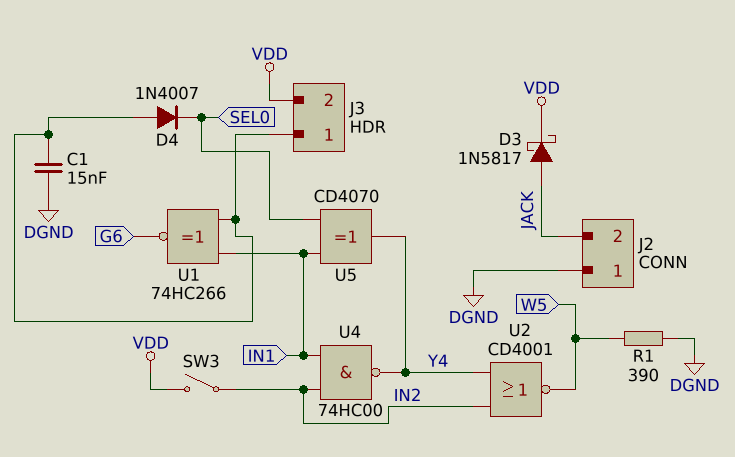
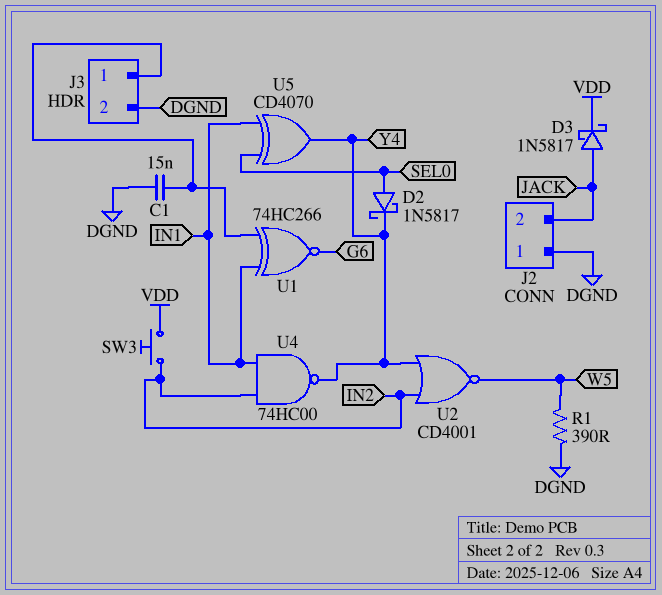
D2: none -> schottky 1N5817 (A SEL0, K Y4)
D4: diode 1N4007 (A J3/1, K SEL0) -> none
J3 pin 2: VDD -> DGND
SW3: switch (IN2, VDD) -> button (IN2, VDD)

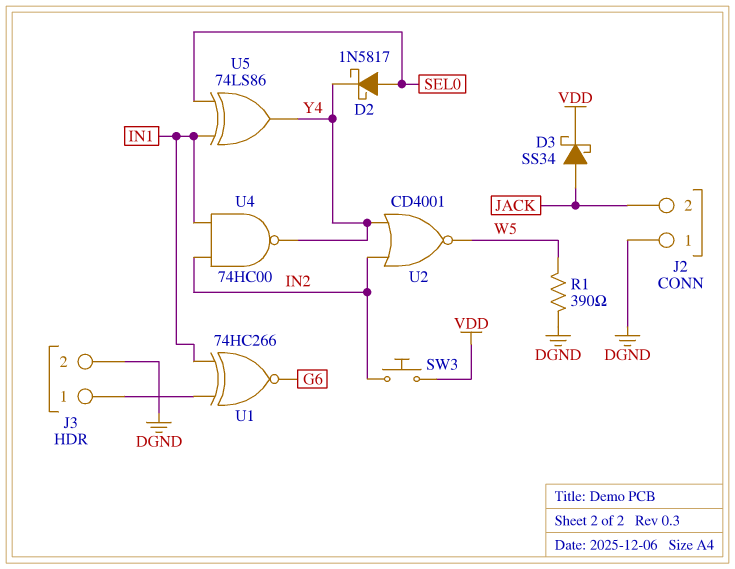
C1: 15nF (DGND, J3/1) -> none
D3: schottky 1N5817 (A JACK, K VDD) -> schottky SS34 (A JACK, K VDD)
U5: XOR CD4070 (in IN1, in SEL0, out Y4) -> XOR 74LS86 (in IN1, in SEL0, out Y4)

